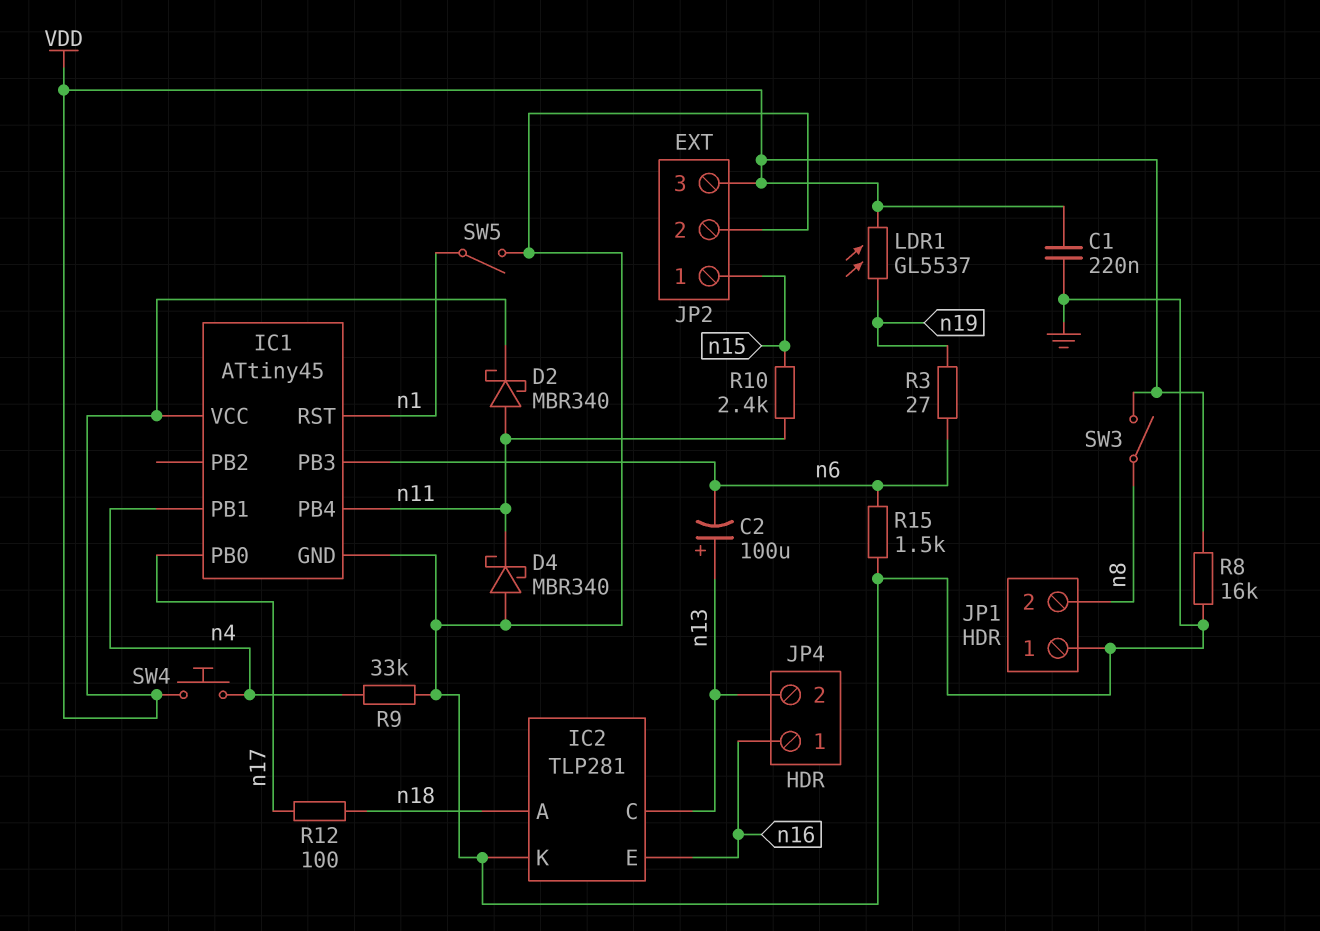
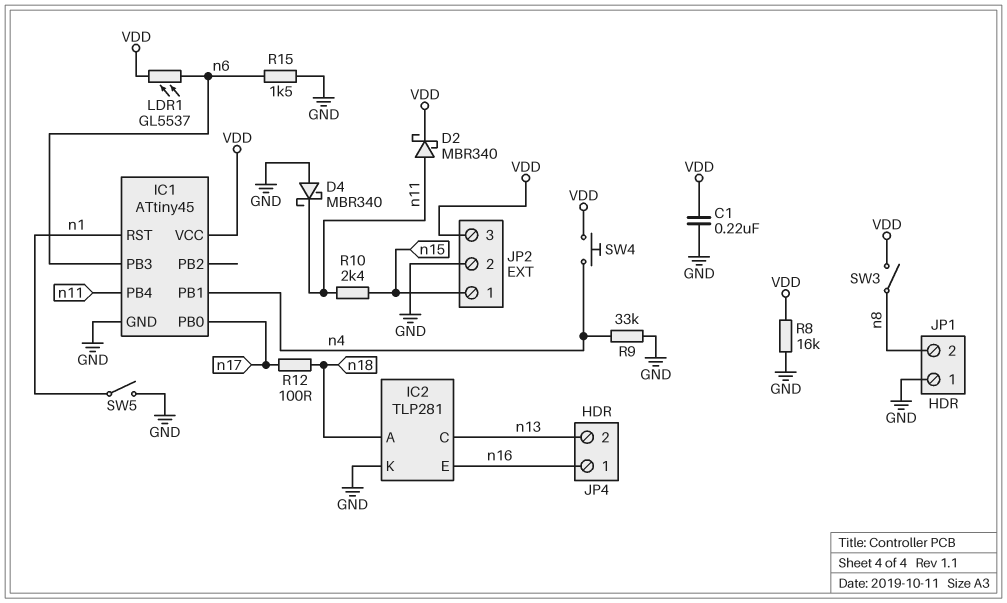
C2: 100uF (plus n13, minus n6) -> none
LDR1: GL5537 (VDD, n19) -> GL5537 (VDD, n6)
R3: 27 (n6, n19) -> none

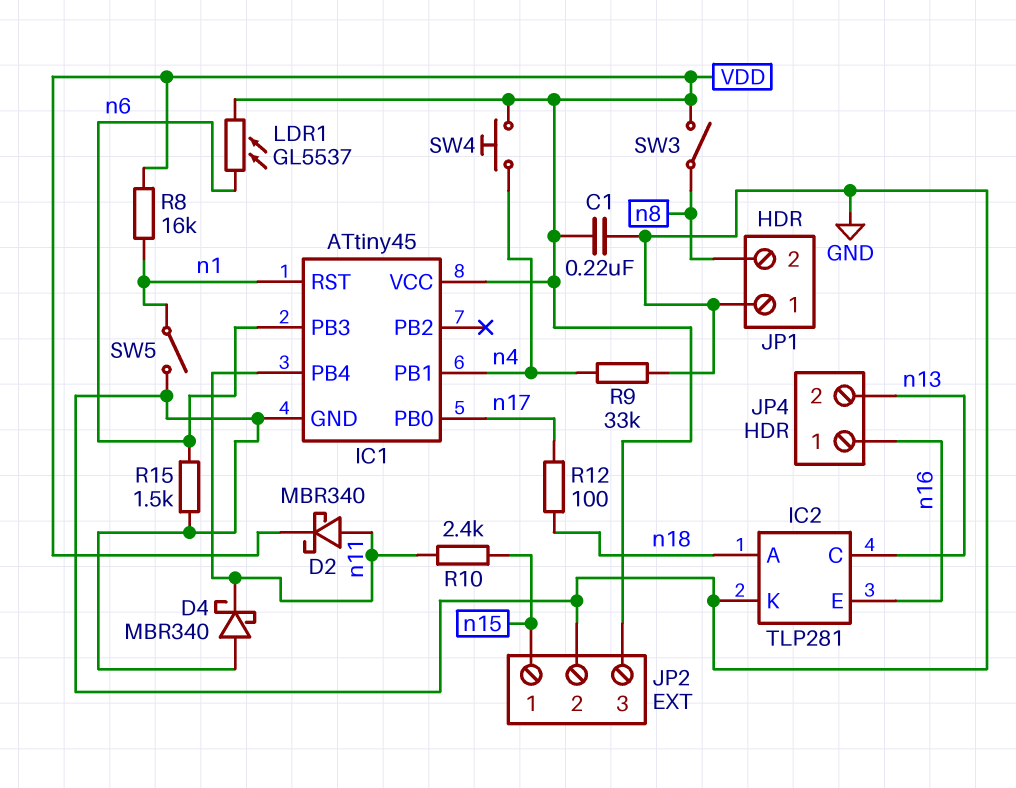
R8: 16k (GND, VDD) -> 16k (VDD, n1)

